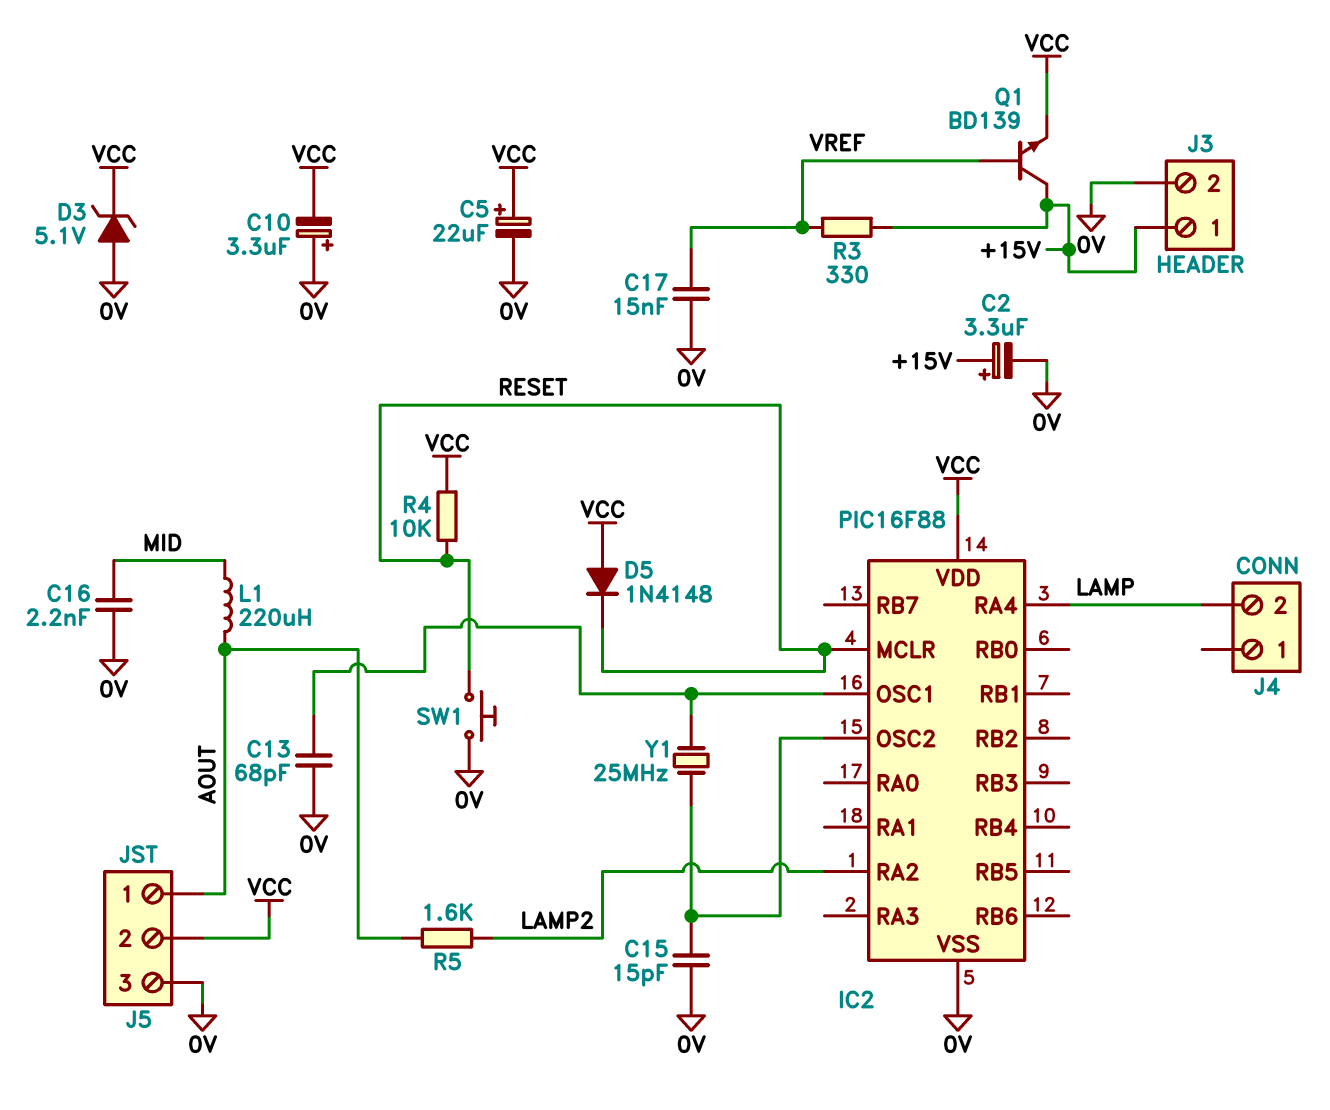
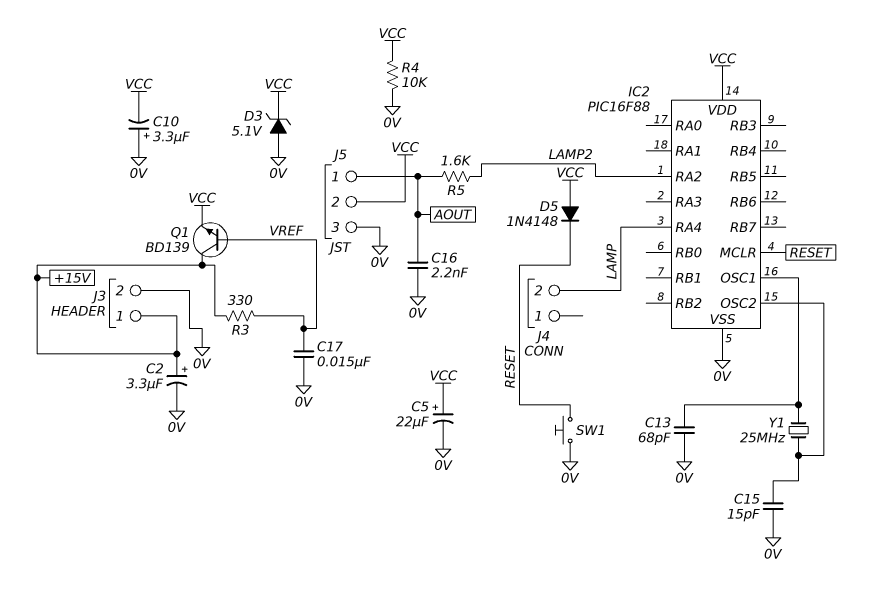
C16: 2.2nF (0V, MID) -> 2.2nF (0V, AOUT)
L1: 220uH (AOUT, MID) -> none
R4: 10k (RESET, VCC) -> 10k (0V, VCC)

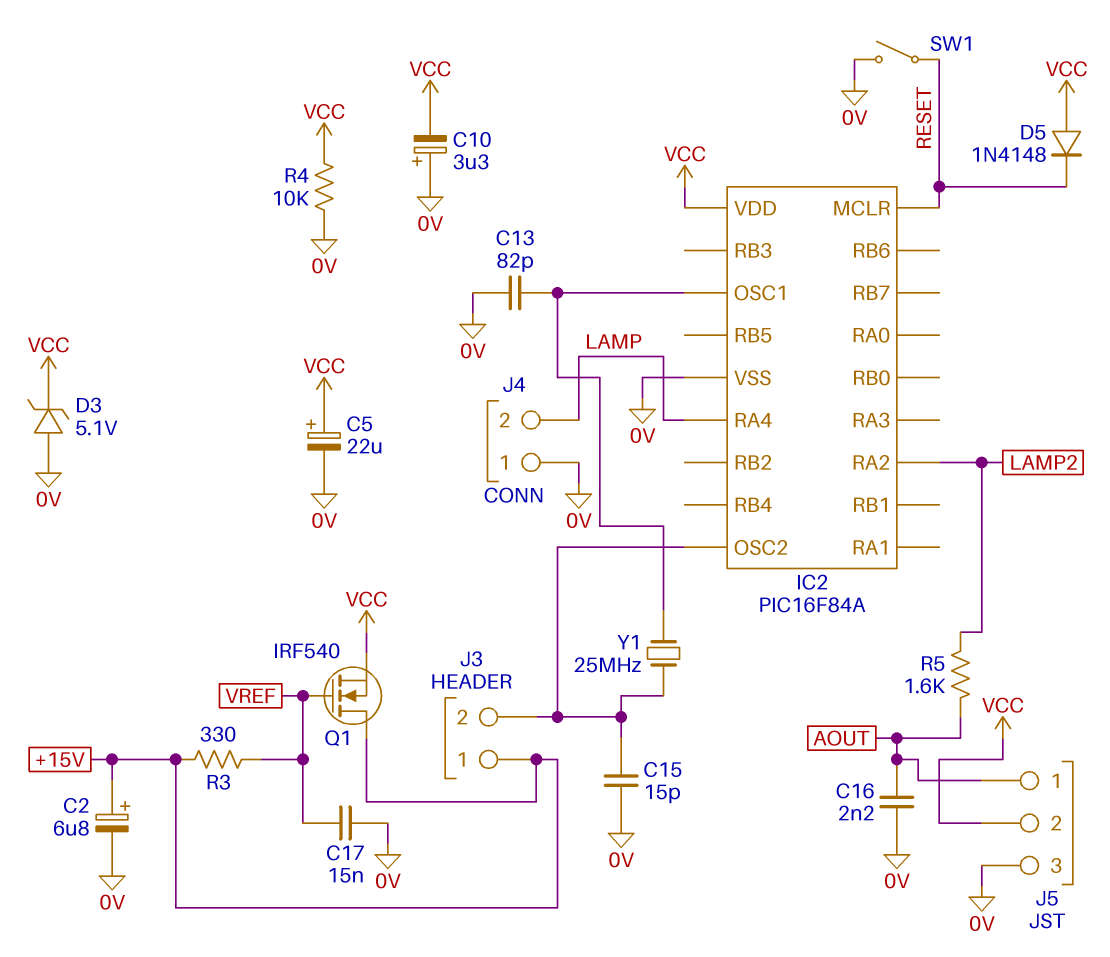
C2: 3.3uF (plus +15V, minus 0V) -> 6.8uF (plus +15V, minus 0V)
C13: 68pF (0V, IC2/OSC1) -> 82pF (0V, IC2/OSC1)
IC2: PIC16F88 -> PIC16F84A
J3 pin 2: 0V -> IC2/OSC2
J4 pin 1: none -> 0V
Q1: NPN BD139 (B VREF, C +15V, E VCC) -> NMOS IRF540 (G VREF, D +15V, S VCC)
SW1: button (0V, RESET) -> switch (0V, RESET)

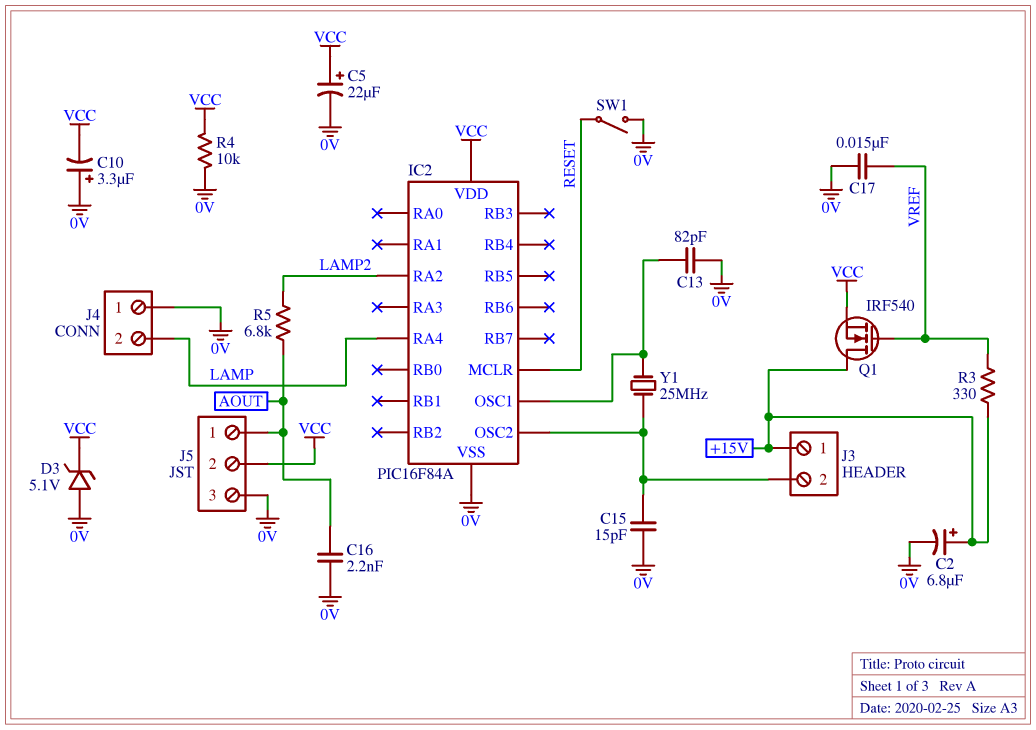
D5: diode 1N4148 (A VCC, K RESET) -> none
R5: 1.6k (AOUT, LAMP2) -> 6.8k (AOUT, LAMP2)

